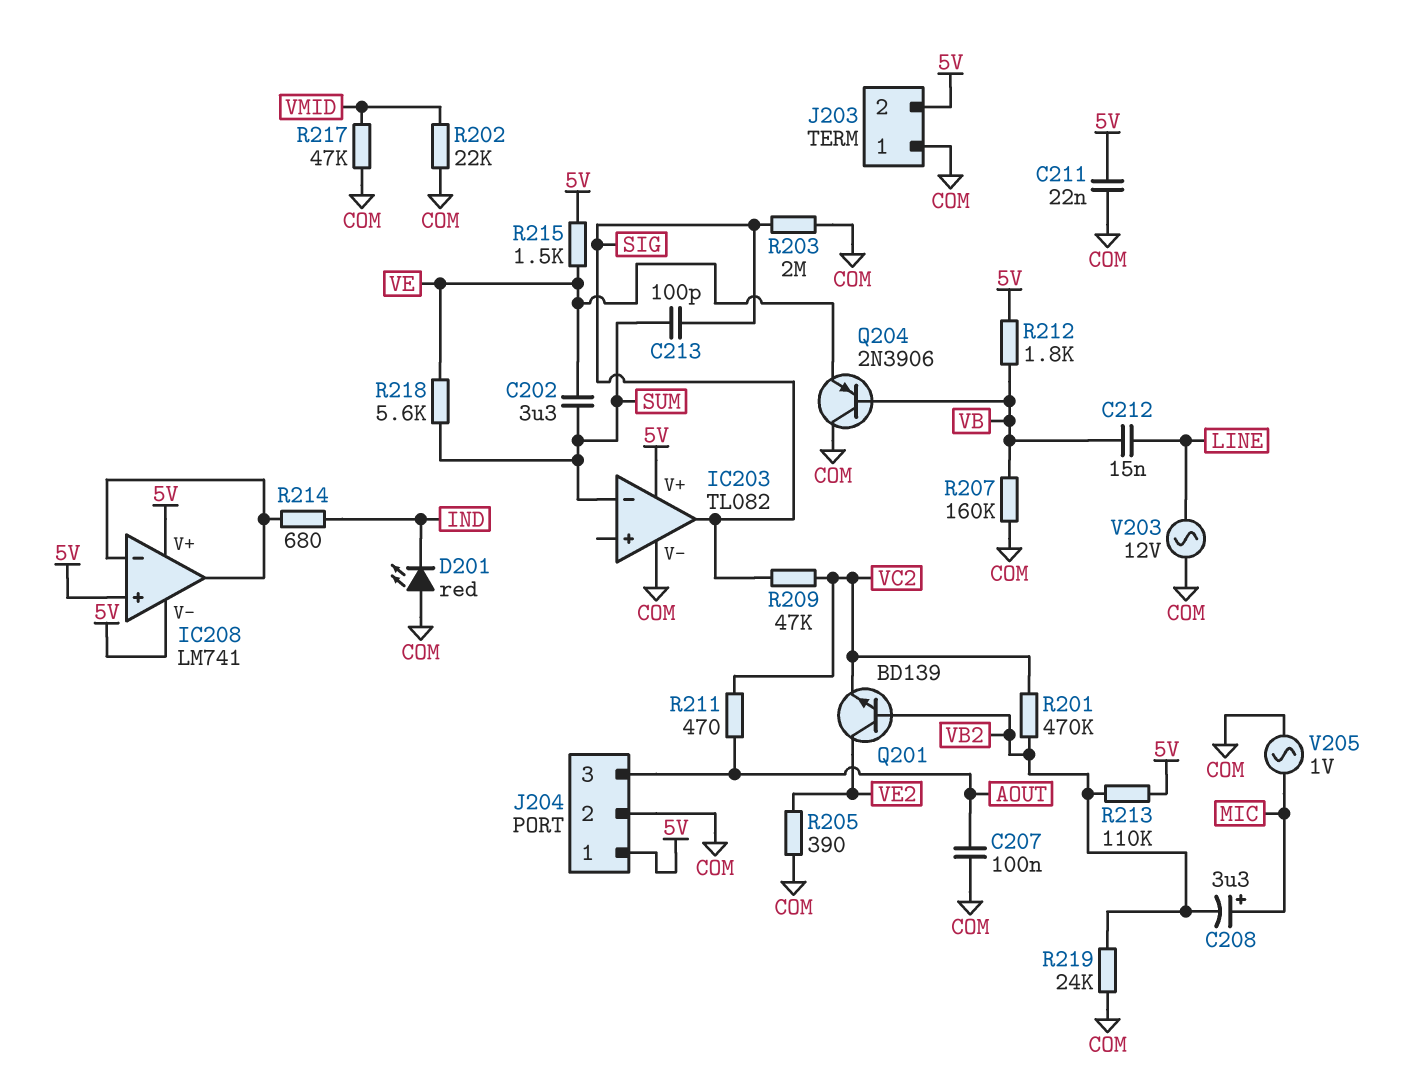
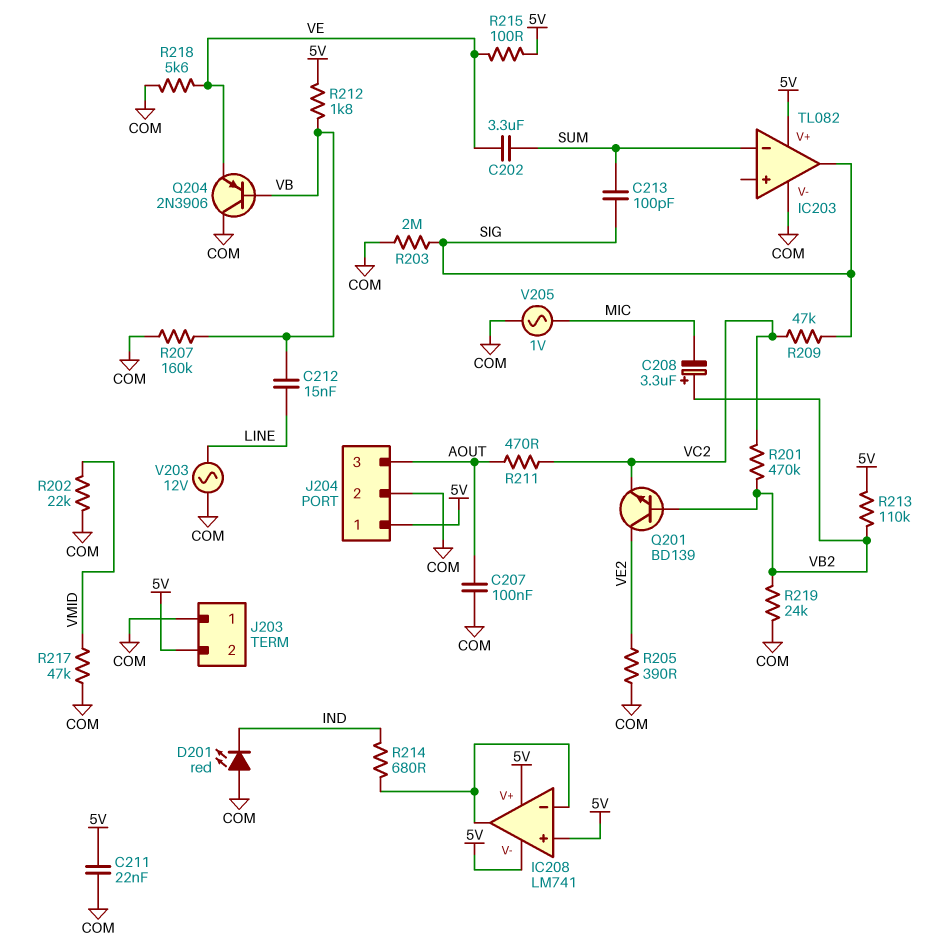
C208: 3.3uF (plus MIC, minus VB2) -> 3.3uF (plus VB2, minus MIC)
R215: 1.5k (5V, VE) -> 100 (5V, VE)
R218: 5.6k (SUM, VE) -> 5.6k (COM, VE)

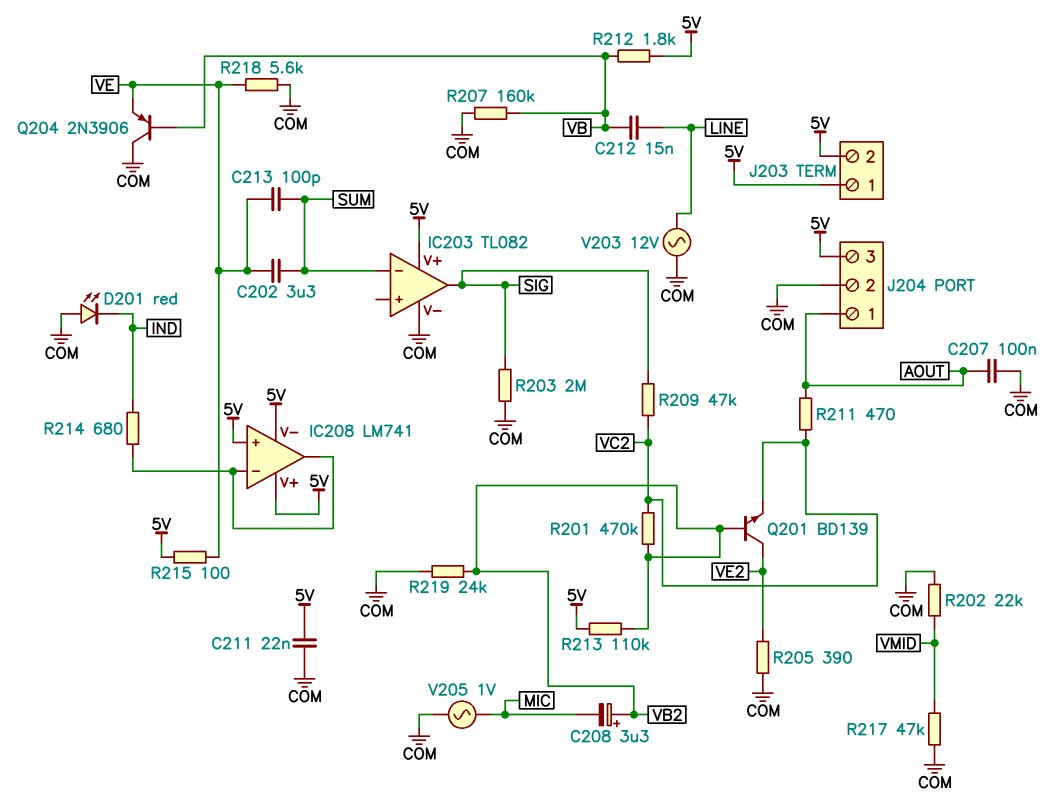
C213: 100pF (SIG, SUM) -> 100pF (SUM, VE)
J203 pin 1: COM -> 5V
J204 pin 1: 5V -> AOUT
J204 pin 3: AOUT -> 5V

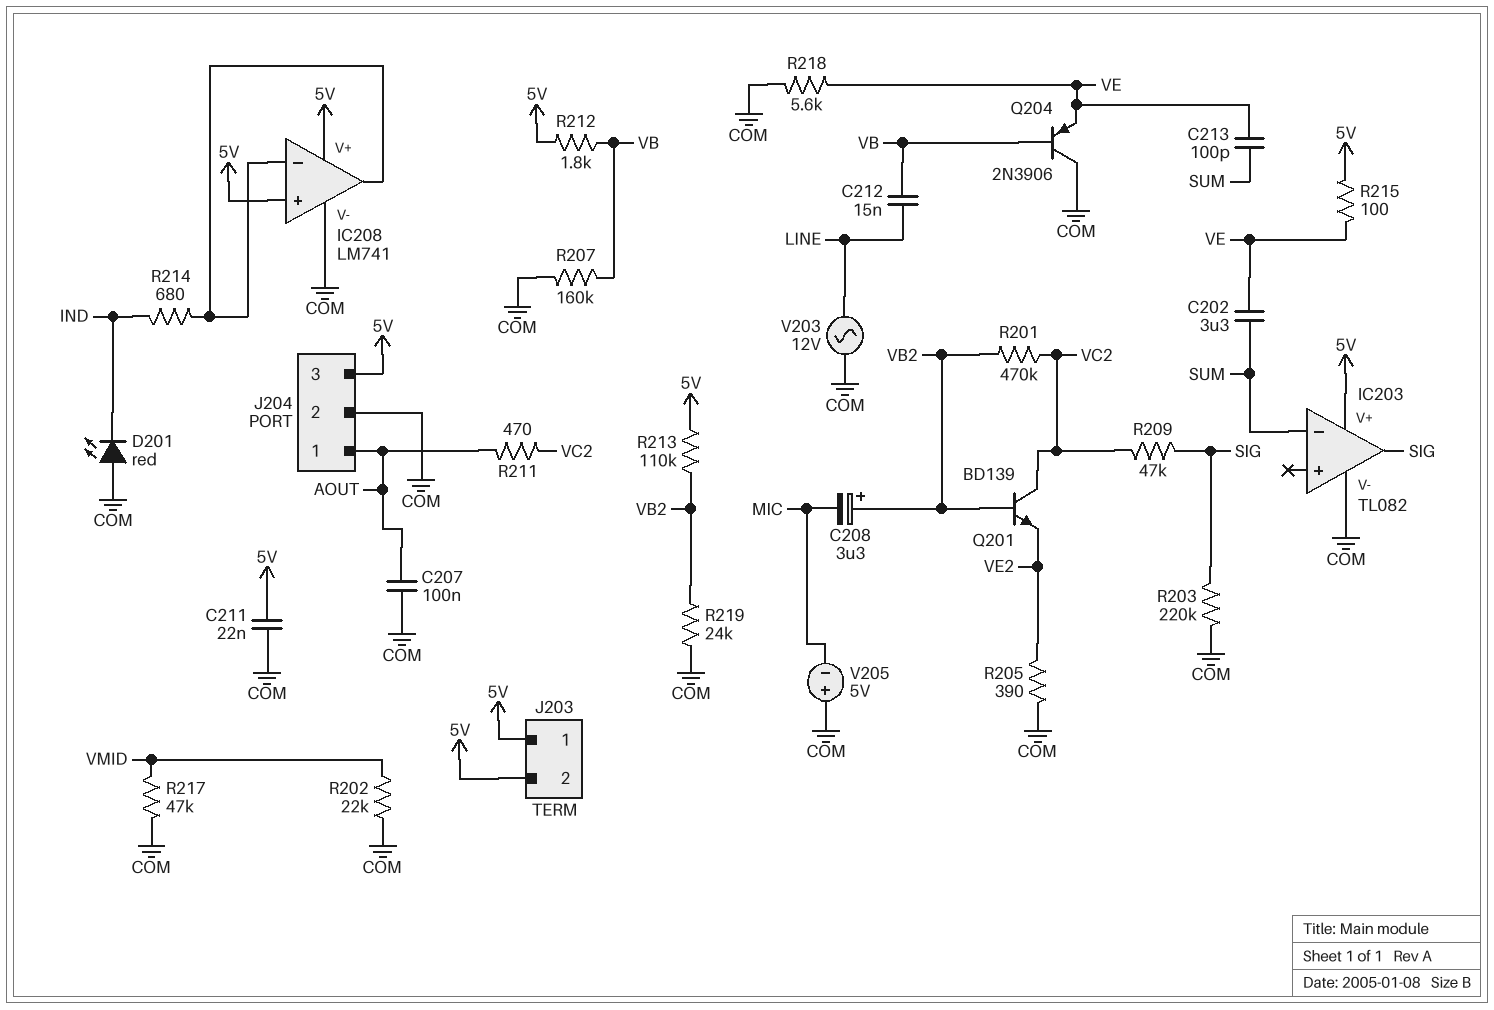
IC208 pin V-: 5V -> COM
Q201: NPN BD139 (B VB2, C VE2, E VC2) -> NPN BD139 (B VB2, C VC2, E VE2)
R203: 2M (COM, SIG) -> 220k (COM, SIG)
V205: AC 1V (COM, MIC) -> 5V (plus COM, minus MIC)

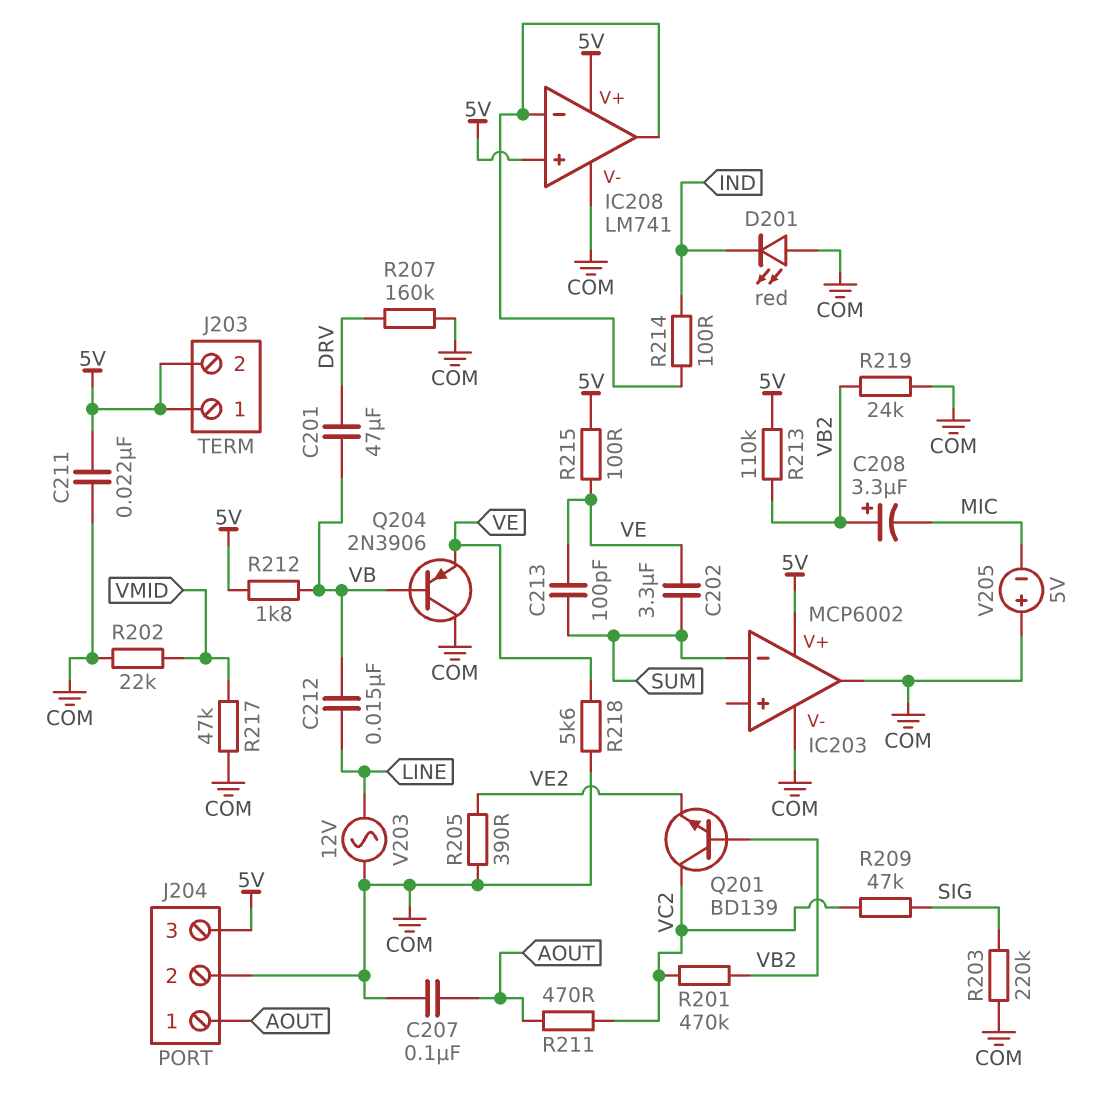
C201: none -> 47uF (DRV, VB)
IC203: TL082 -> MCP6002
IC203 pin out: SIG -> COM
R207: 160k (COM, VB) -> 160k (COM, DRV)
R214: 680 (IC208/in-, IND) -> 100 (IC208/in-, IND)

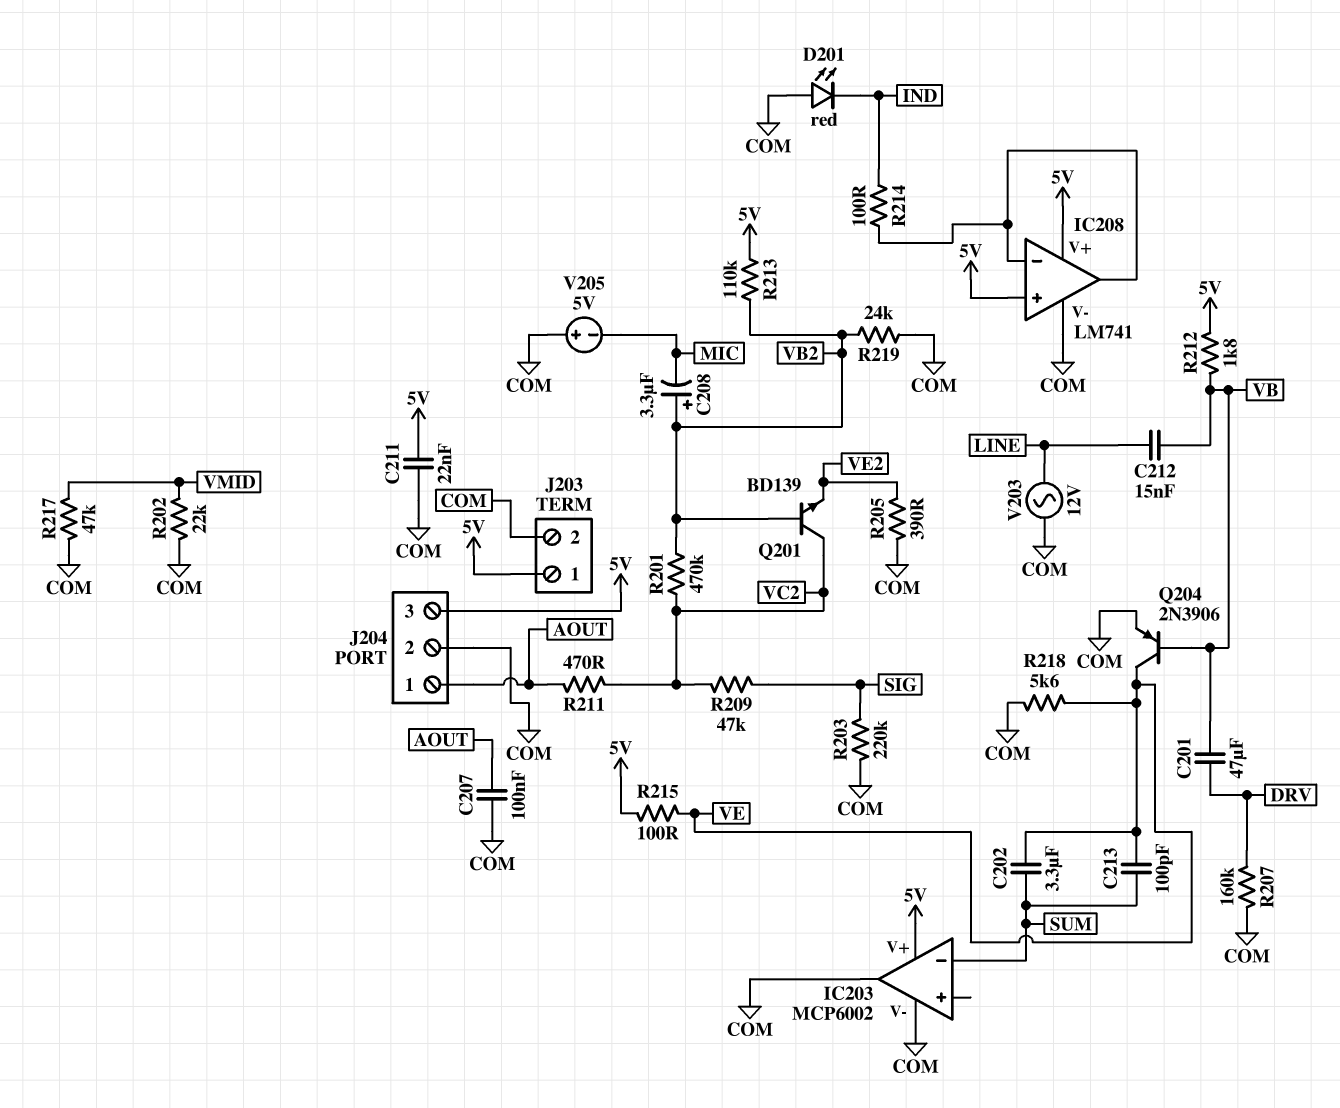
J203 pin 2: 5V -> COM
Q204: PNP 2N3906 (B VB, C COM, E VE) -> PNP 2N3906 (B VB, C VE, E COM)

